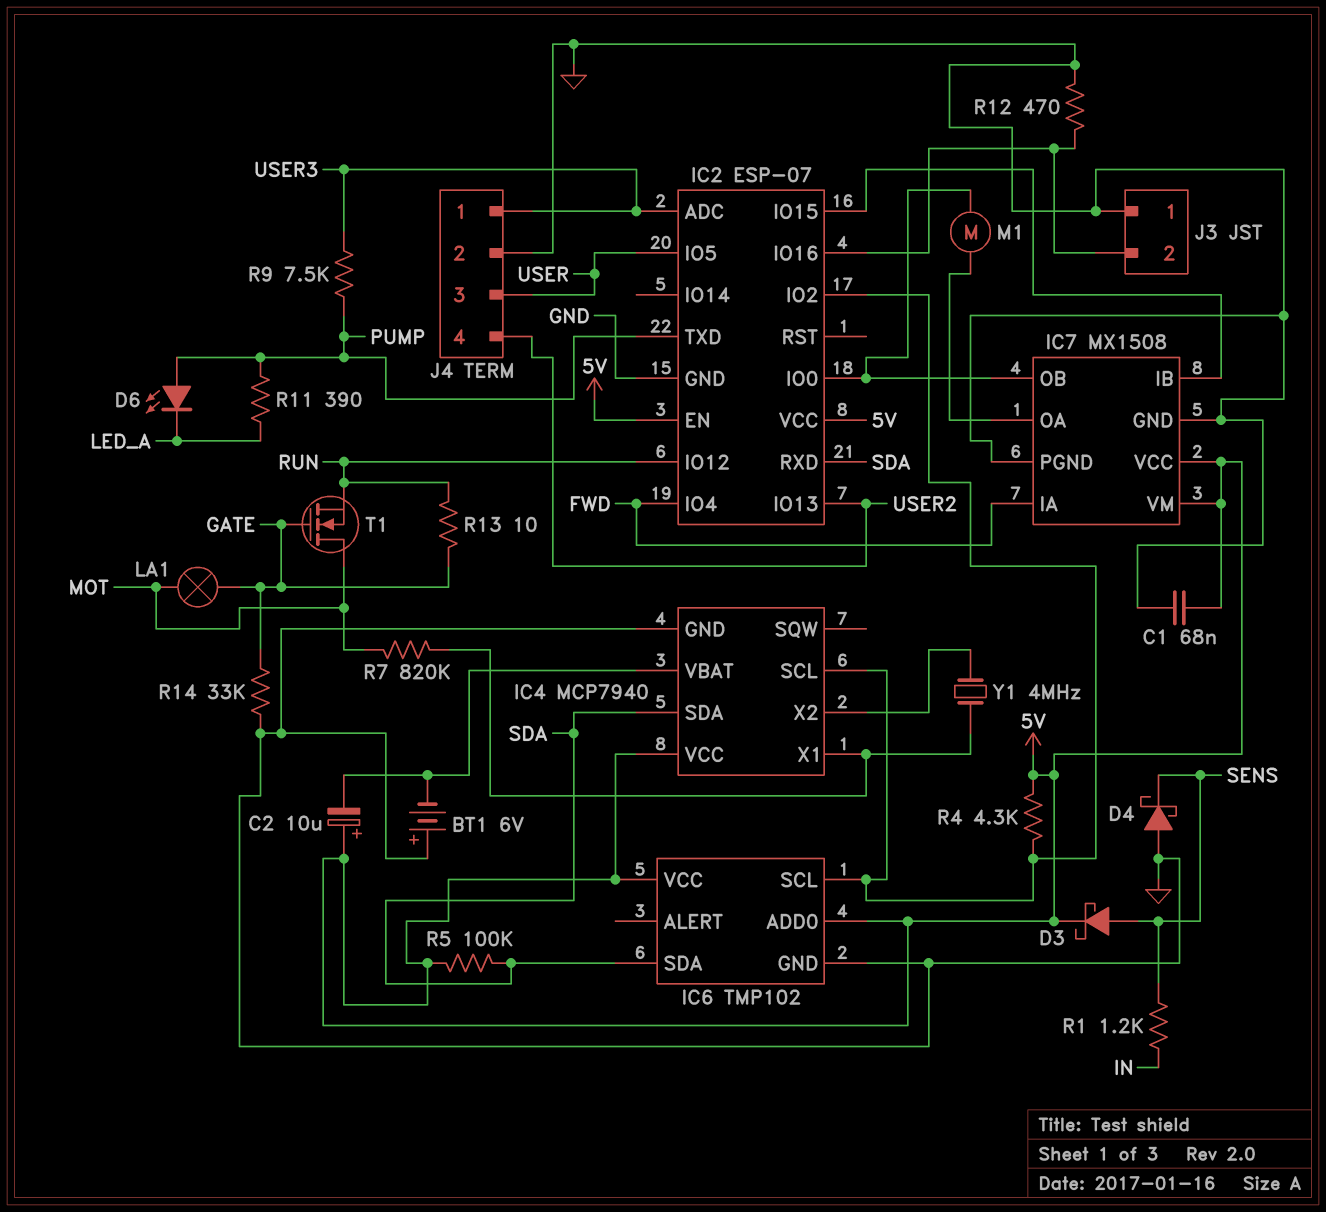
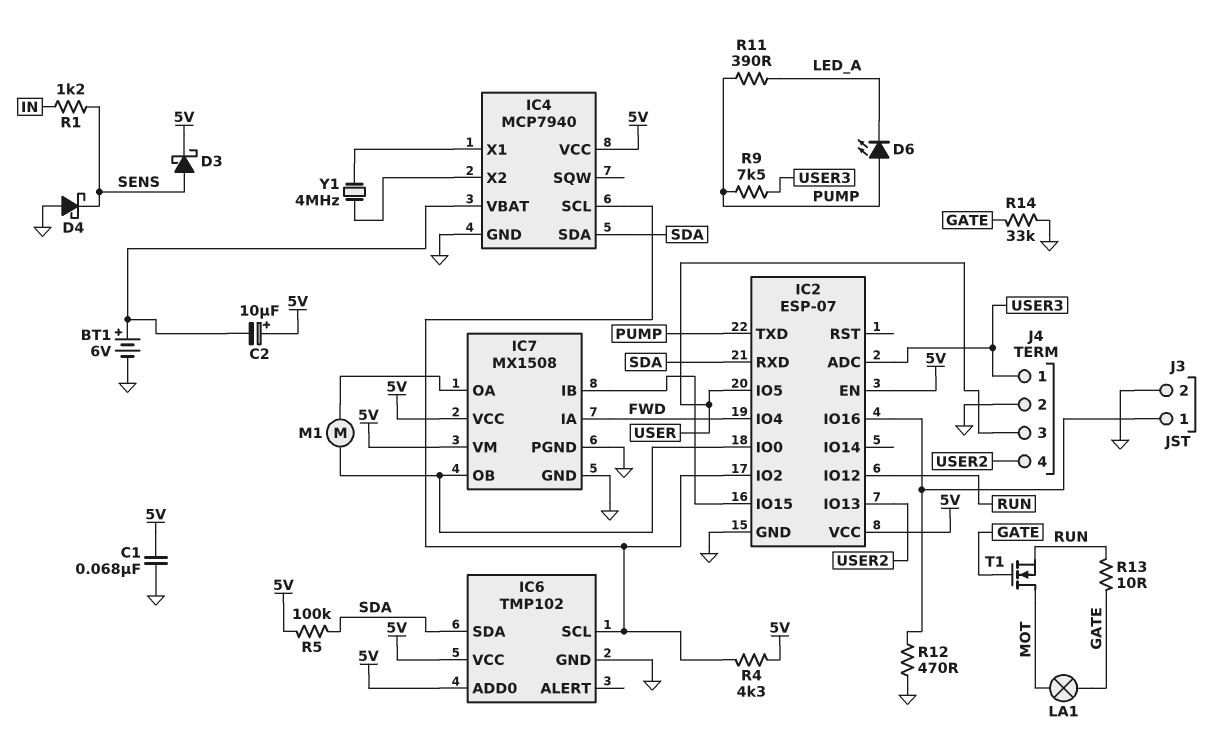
BT1: 6V (plus GND, minus IC4/VBAT) -> 6V (plus IC4/VBAT, minus GND)
J3 pin 1: GND -> IC2/IO16
J3 pin 2: IC2/IO16 -> GND
R7: 820k (IC4/X1, MOT) -> none

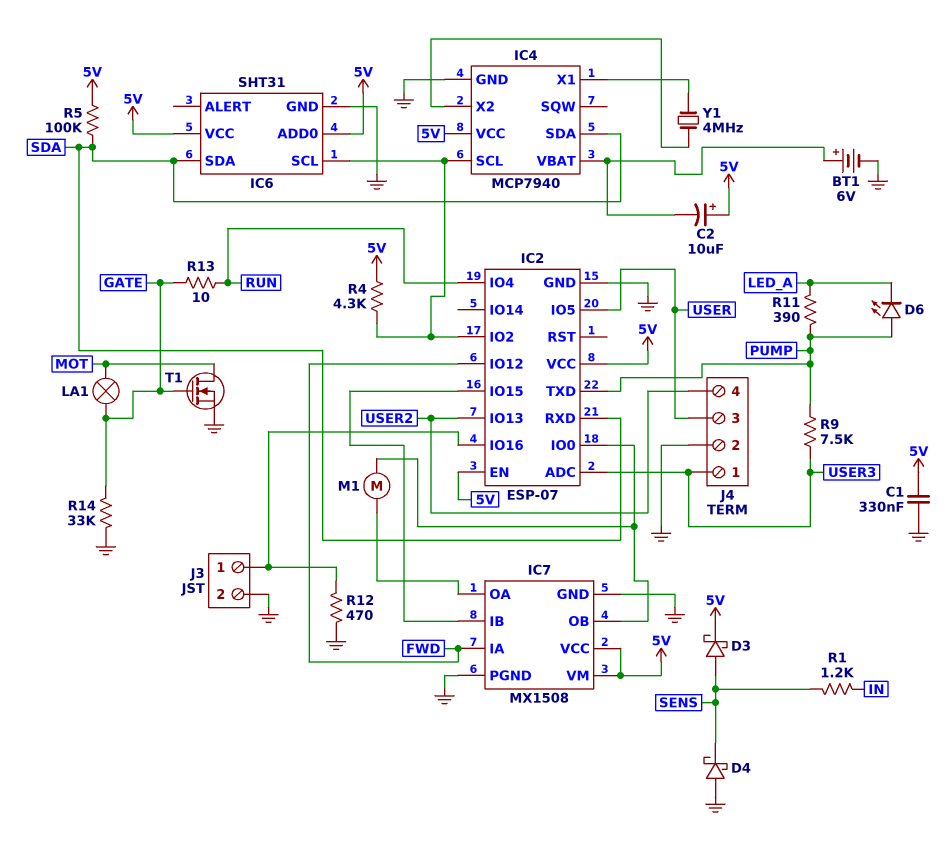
C1: 68nF (5V, GND) -> 330nF (5V, GND)
IC2 pin IO4: FWD -> RUN
IC2 pin IO12: RUN -> FWD
IC6: TMP102 -> SHT31
T1: NMOS (G GATE, D MOT, S RUN) -> NMOS (G GATE, D MOT, S GND)

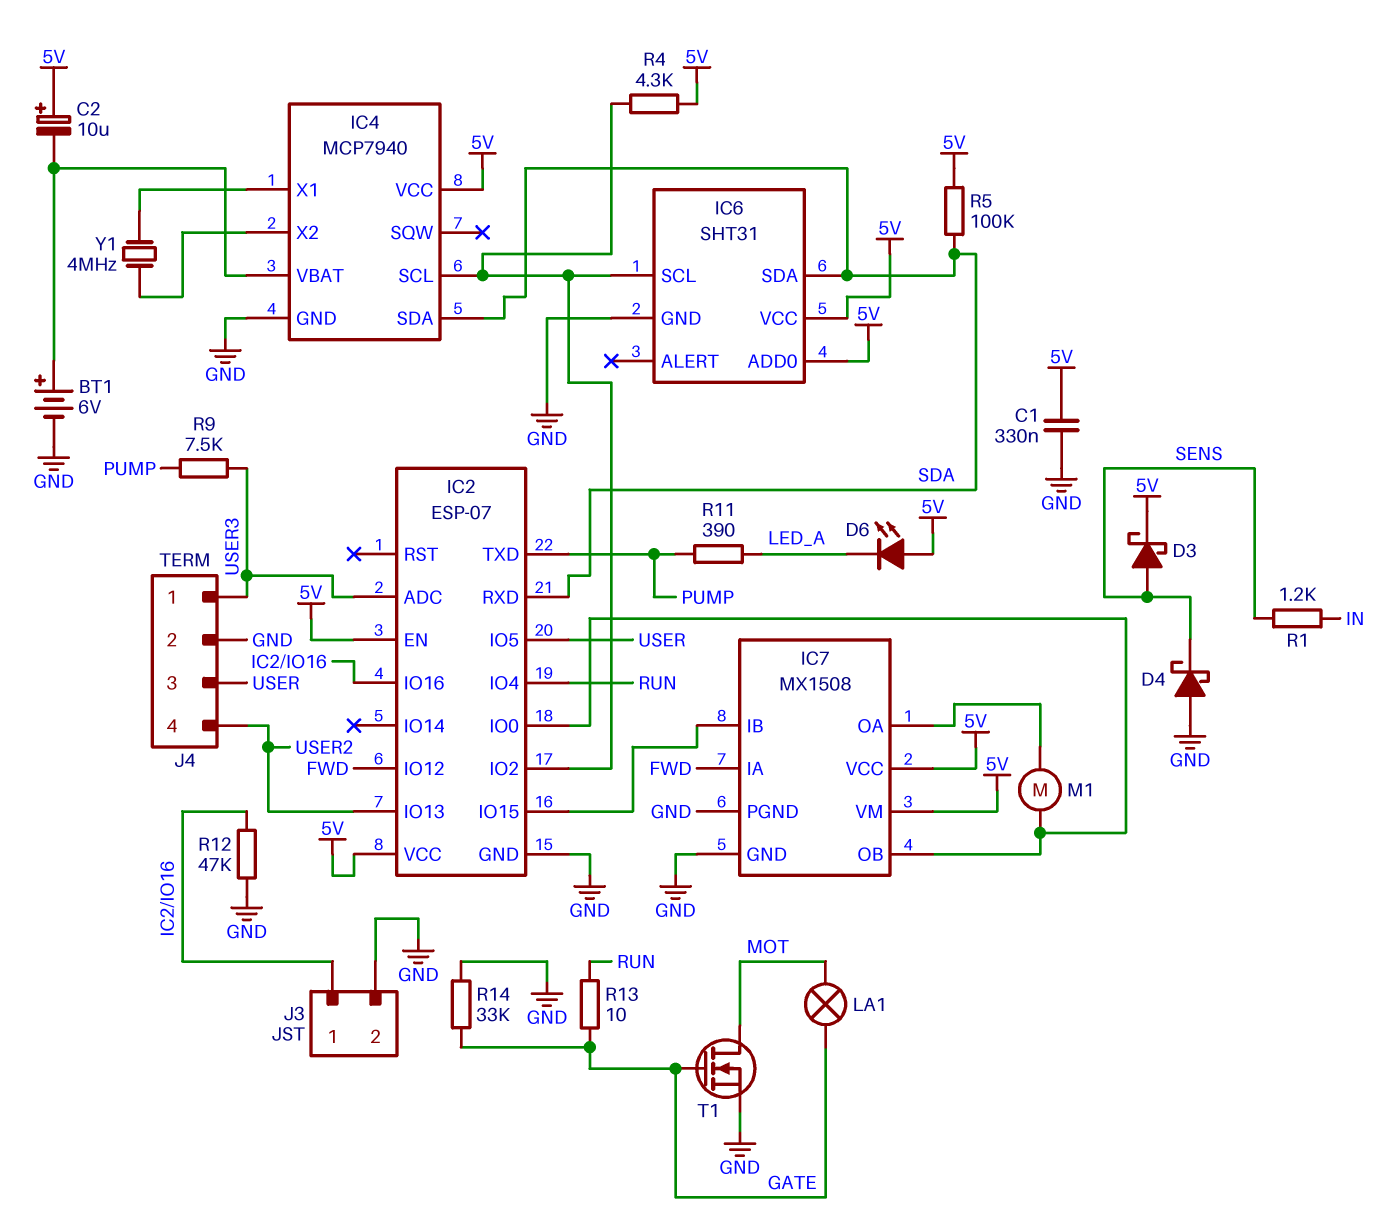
D6: LED (A PUMP, K LED_A) -> LED (A 5V, K LED_A)
R12: 470 (GND, IC2/IO16) -> 47k (GND, IC2/IO16)

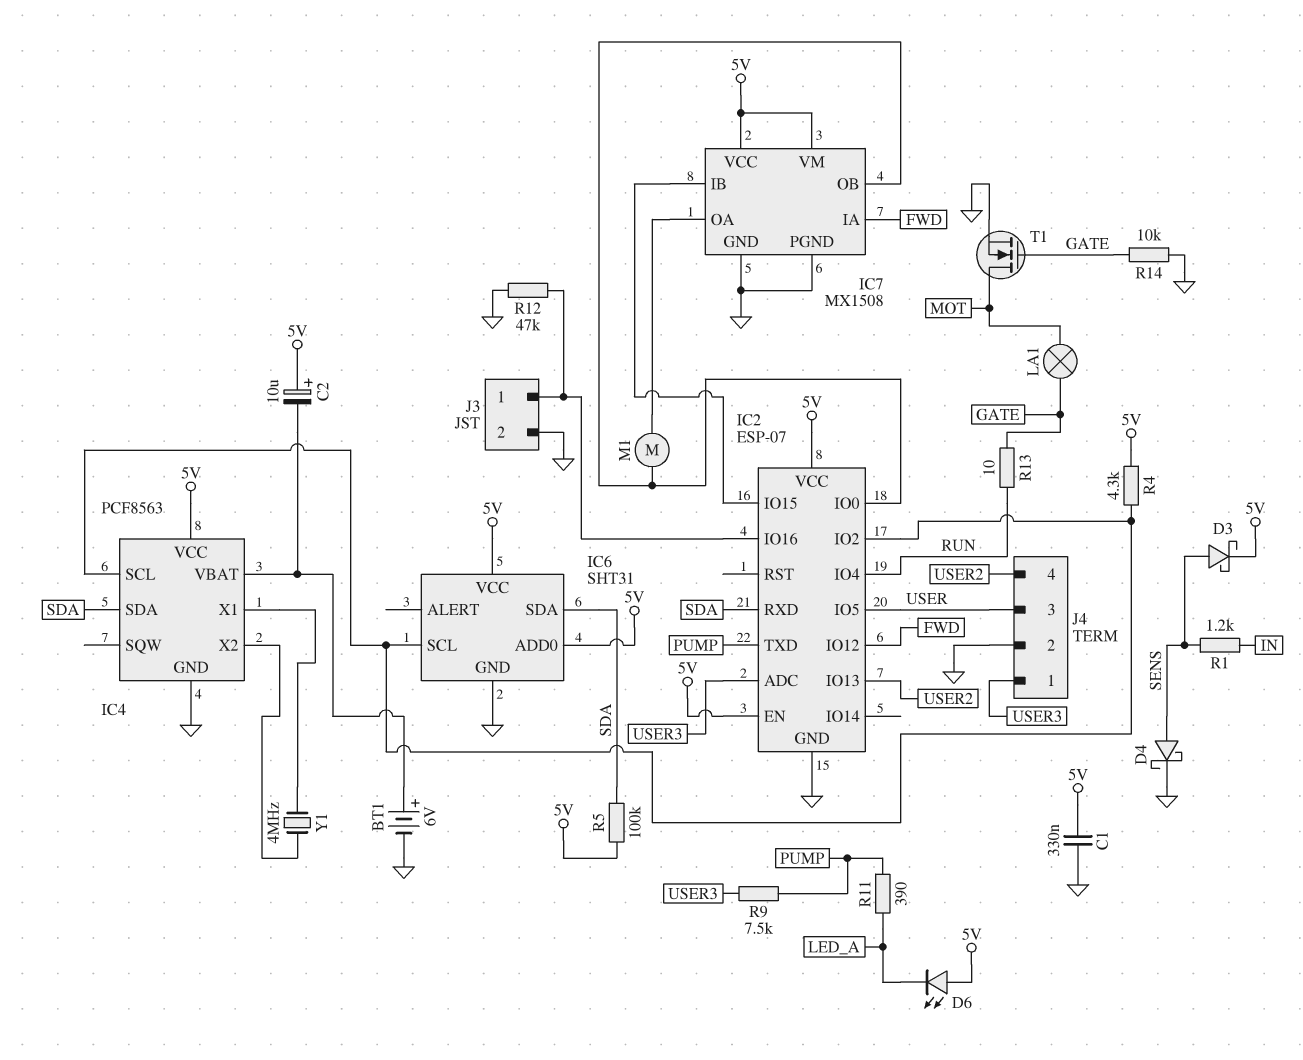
D4: schottky (A GND, K SENS) -> schottky (A SENS, K GND)
IC4: MCP7940 -> PCF8563
R14: 33k (GATE, GND) -> 10k (GATE, GND)

